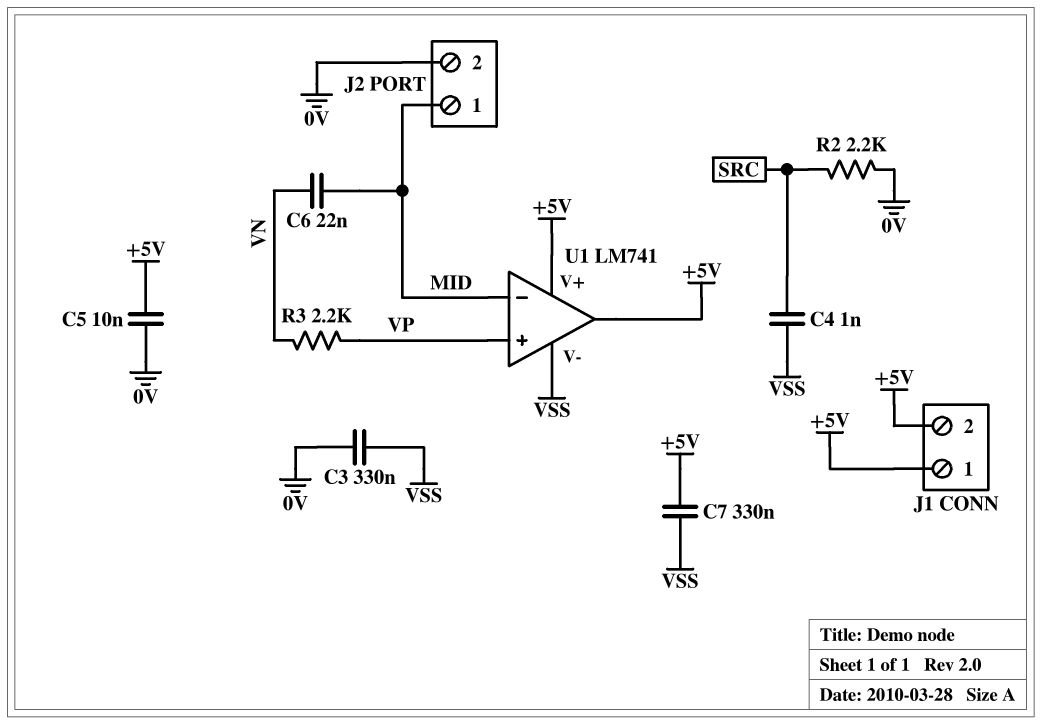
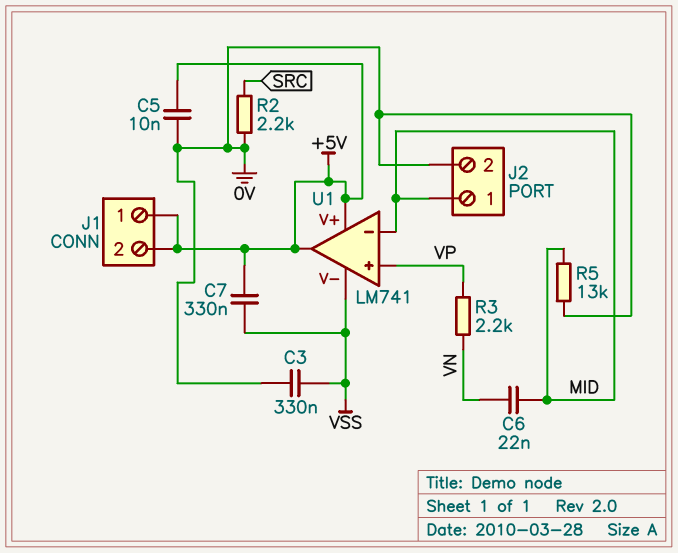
C4: 1nF (SRC, VSS) -> none
R5: none -> 13k (0V, MID)

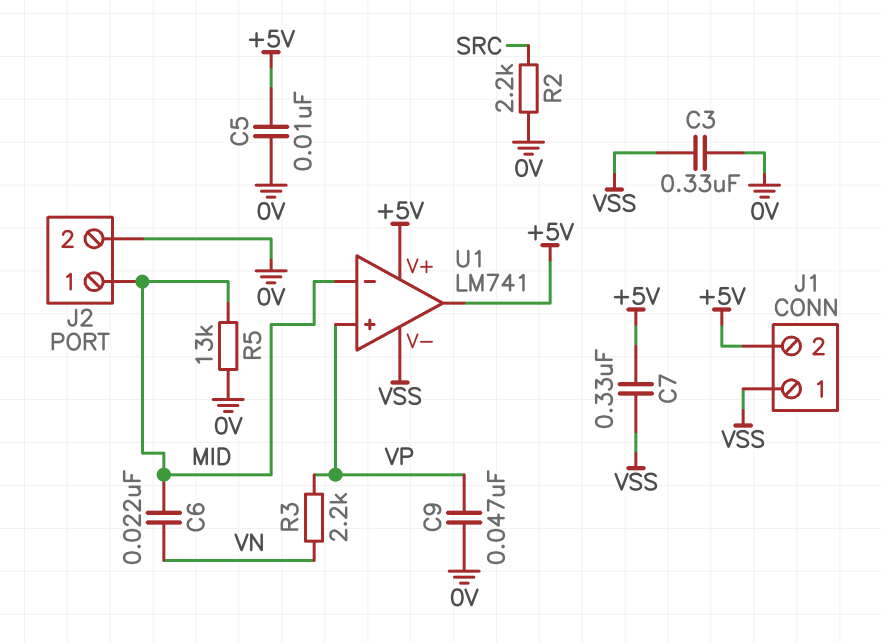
C9: none -> 47nF (0V, VP)
J1 pin 1: +5V -> VSS

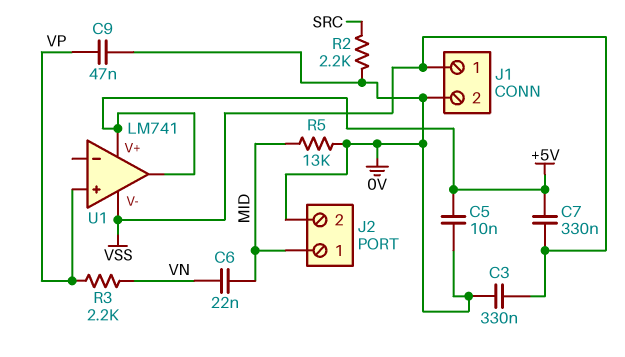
J1 pin 2: +5V -> 0V
U1 pin in-: MID -> none

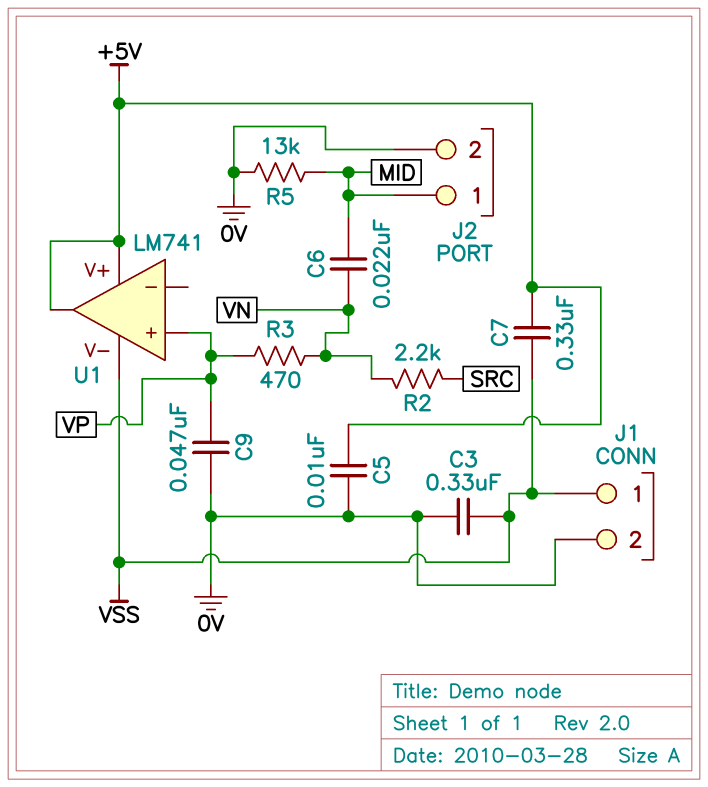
R2: 2.2k (0V, SRC) -> 2.2k (SRC, VN)
R3: 2.2k (VN, VP) -> 470 (VN, VP)

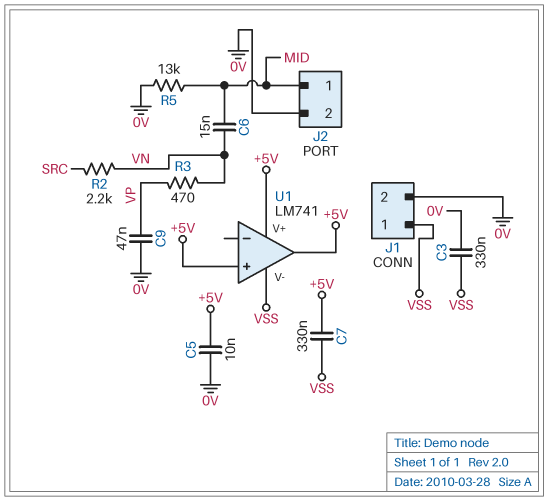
C6: 22nF (MID, VN) -> 15nF (MID, VN)
U1 pin in+: VP -> +5V

